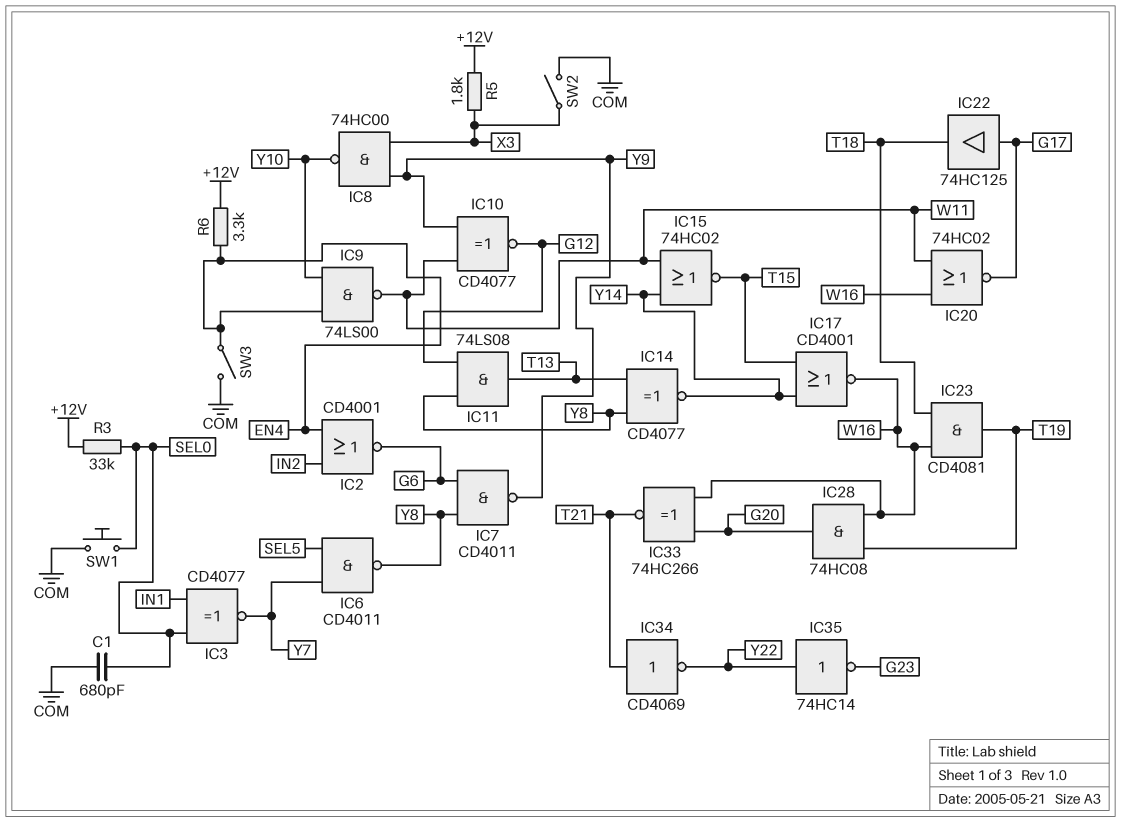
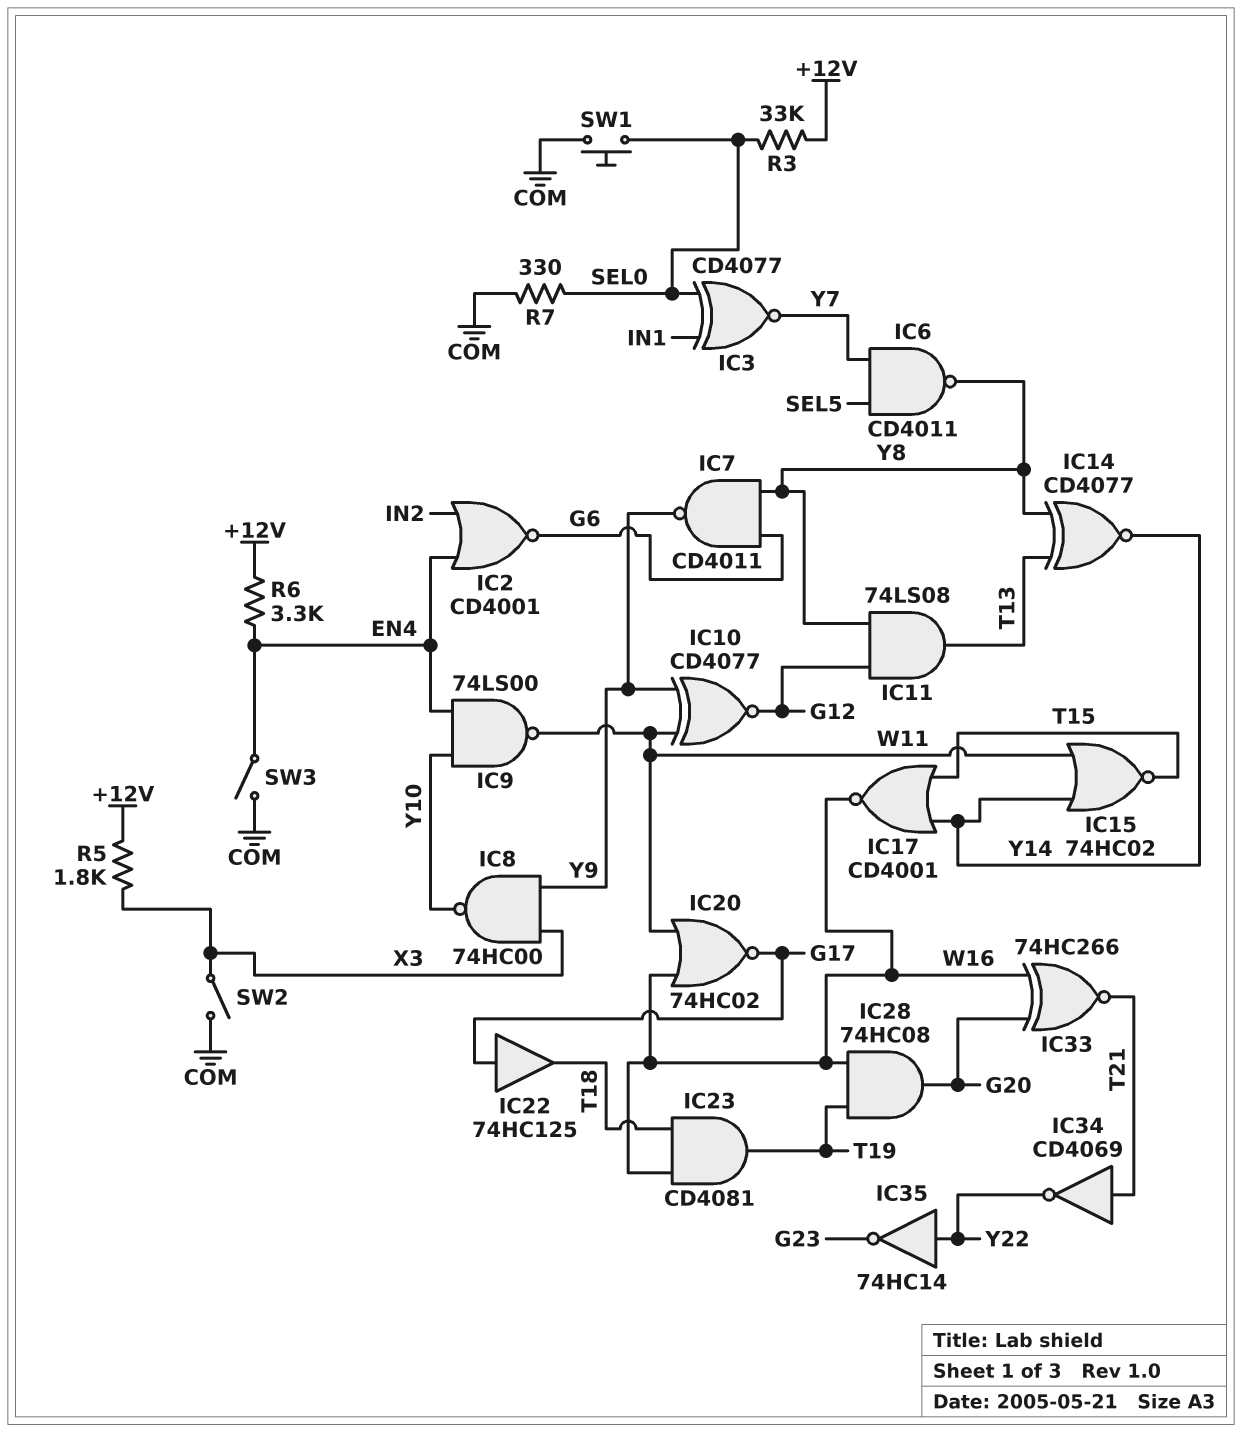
C1: 680pF (COM, SEL0) -> none
R7: none -> 330 (COM, SEL0)

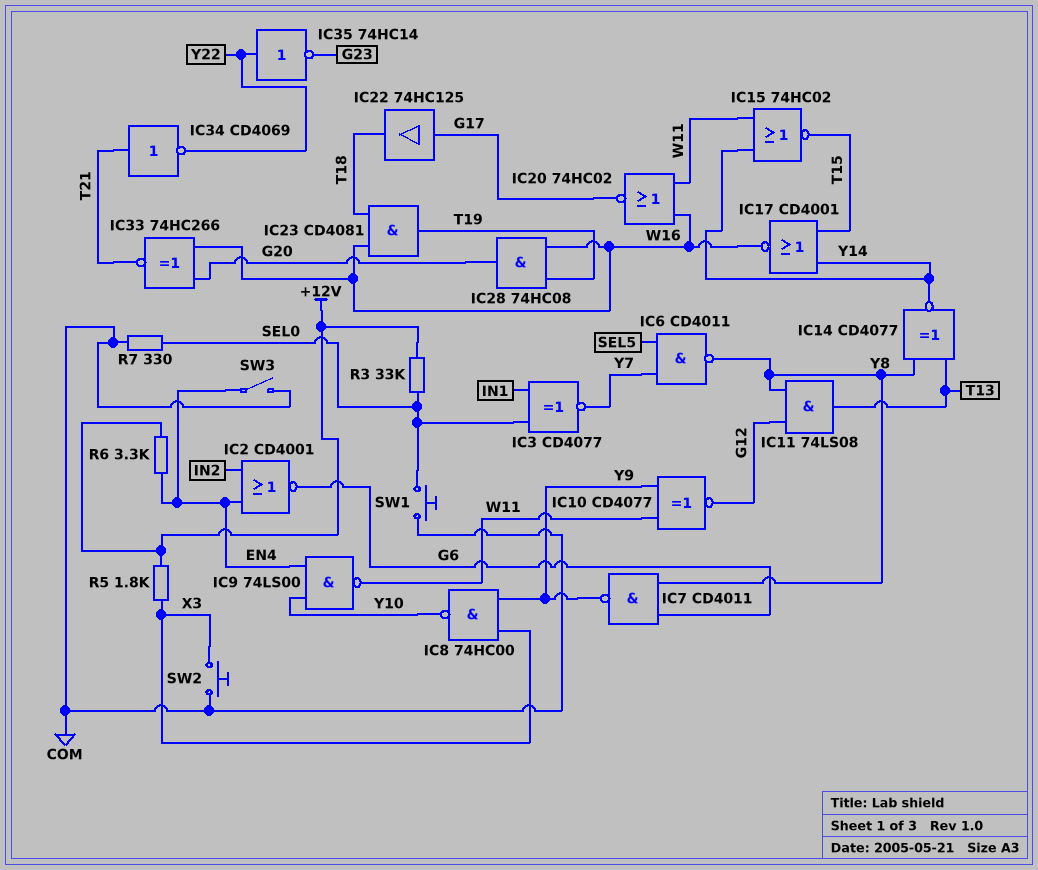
SW2: switch (COM, X3) -> button (COM, X3)

